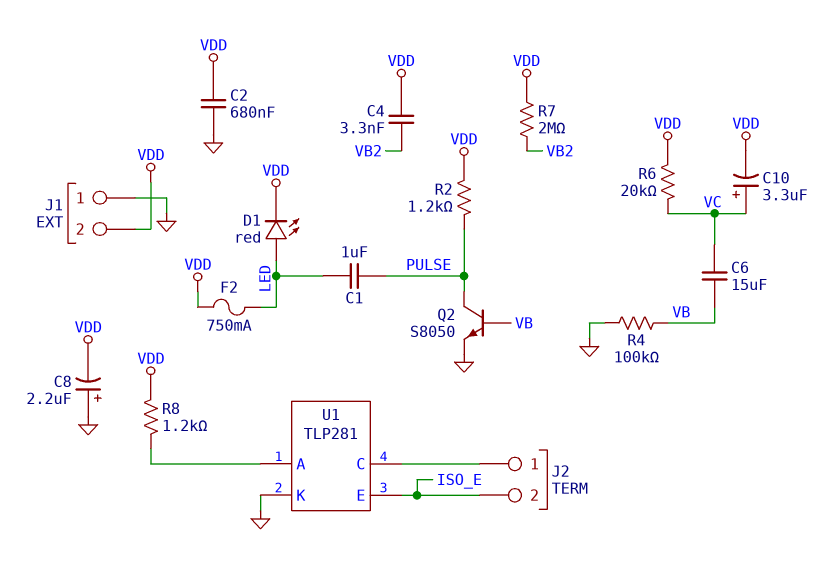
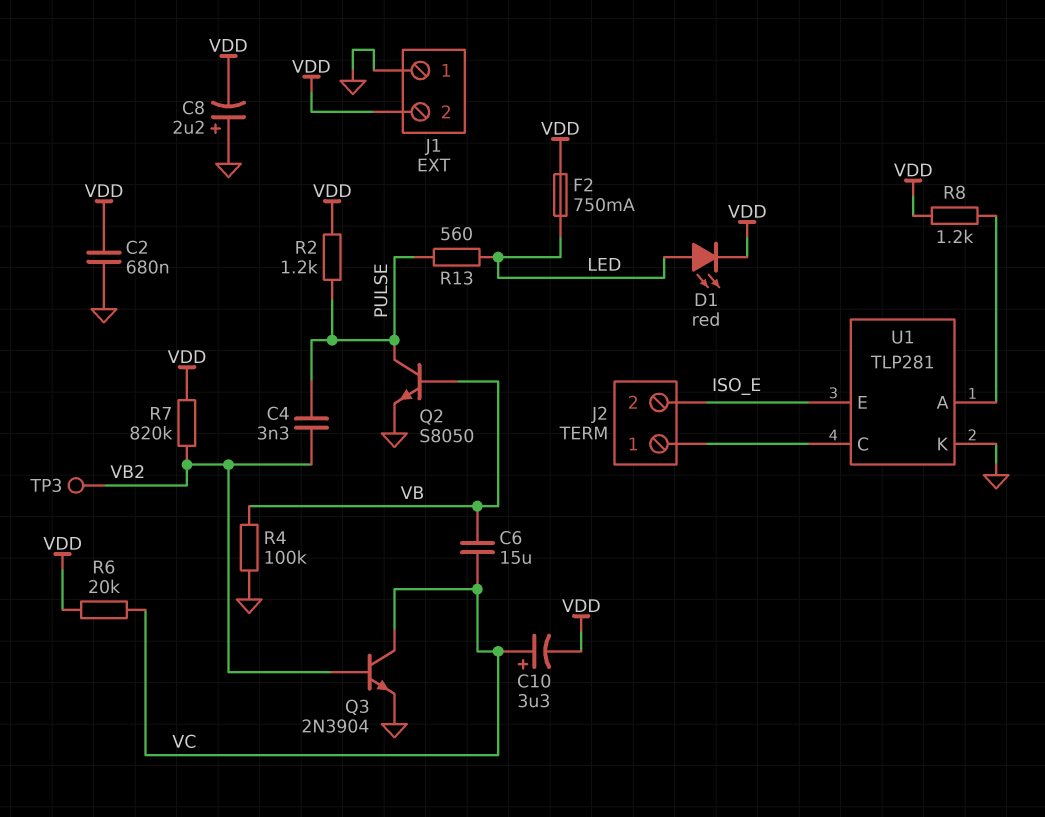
C1: 1uF (LED, PULSE) -> none
C4: 3.3nF (VB2, VDD) -> 3.3nF (PULSE, VB2)
Q3: none -> NPN 2N3904 (B VB2, C VC, E GND)
R7: 2M (VB2, VDD) -> 820k (VB2, VDD)
R13: none -> 560 (LED, PULSE)
TP3: none -> test point (VB2)

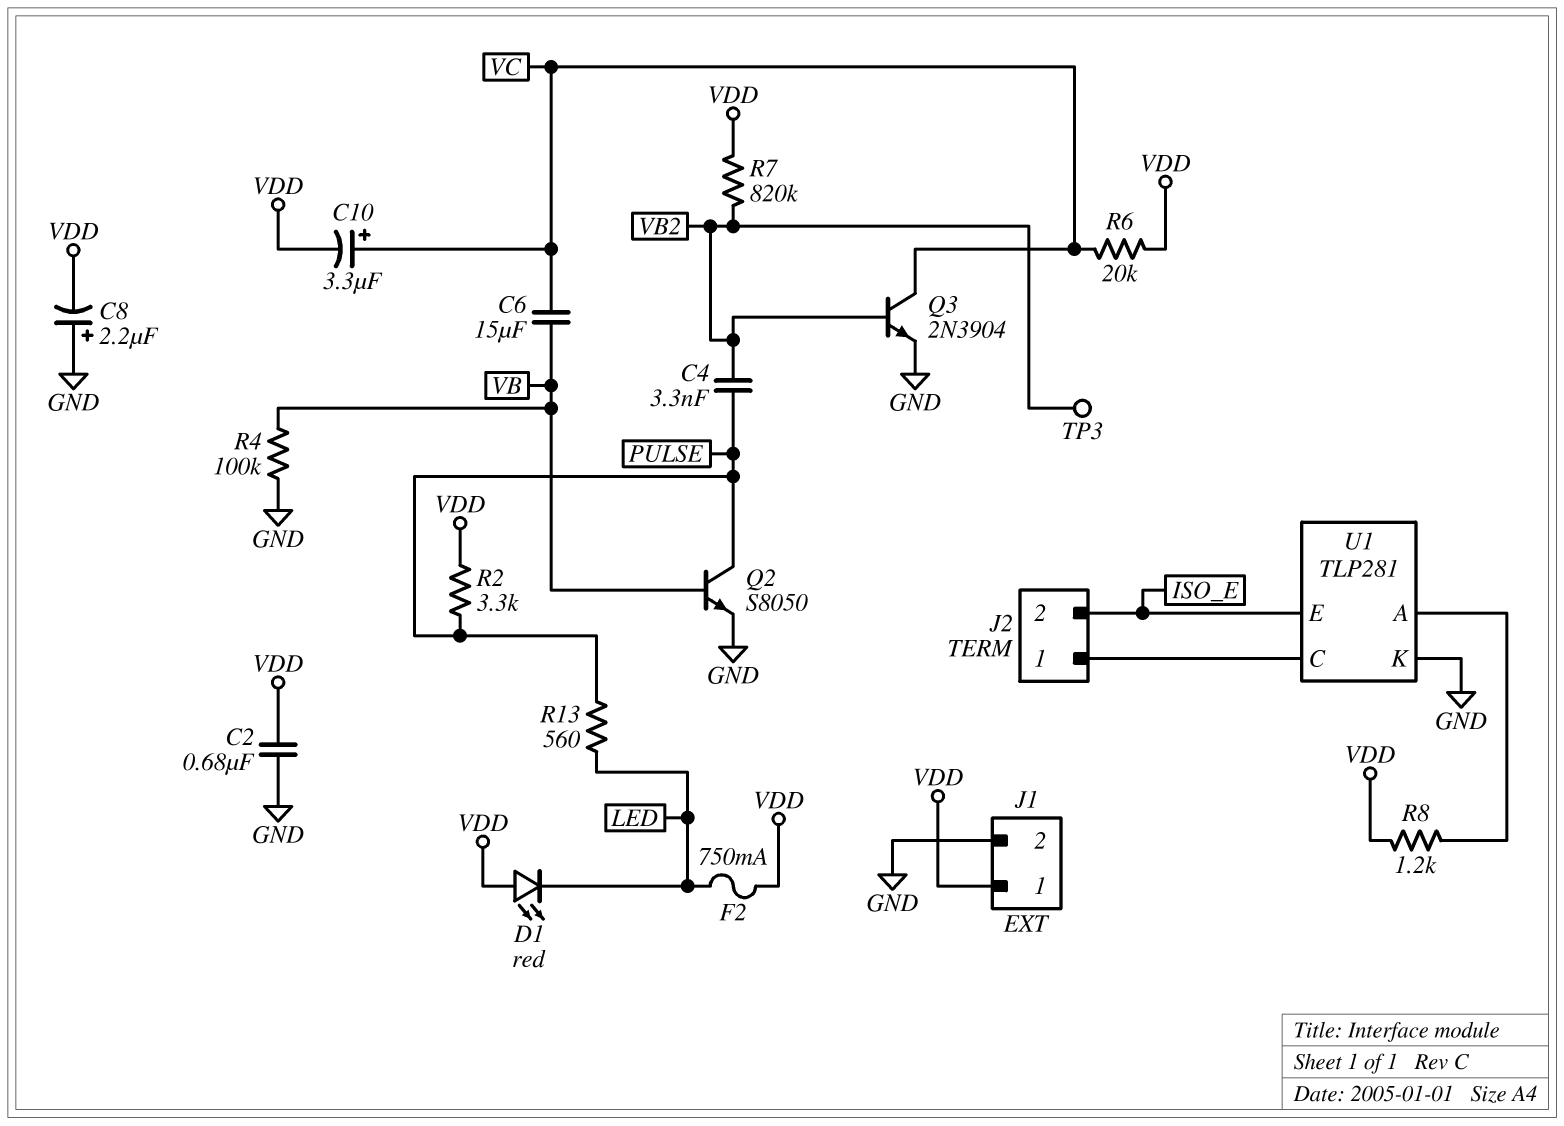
D1: LED red (A LED, K VDD) -> LED red (A VDD, K LED)
J1 pin 1: GND -> VDD
J1 pin 2: VDD -> GND
R2: 1.2k (PULSE, VDD) -> 3.3k (PULSE, VDD)

